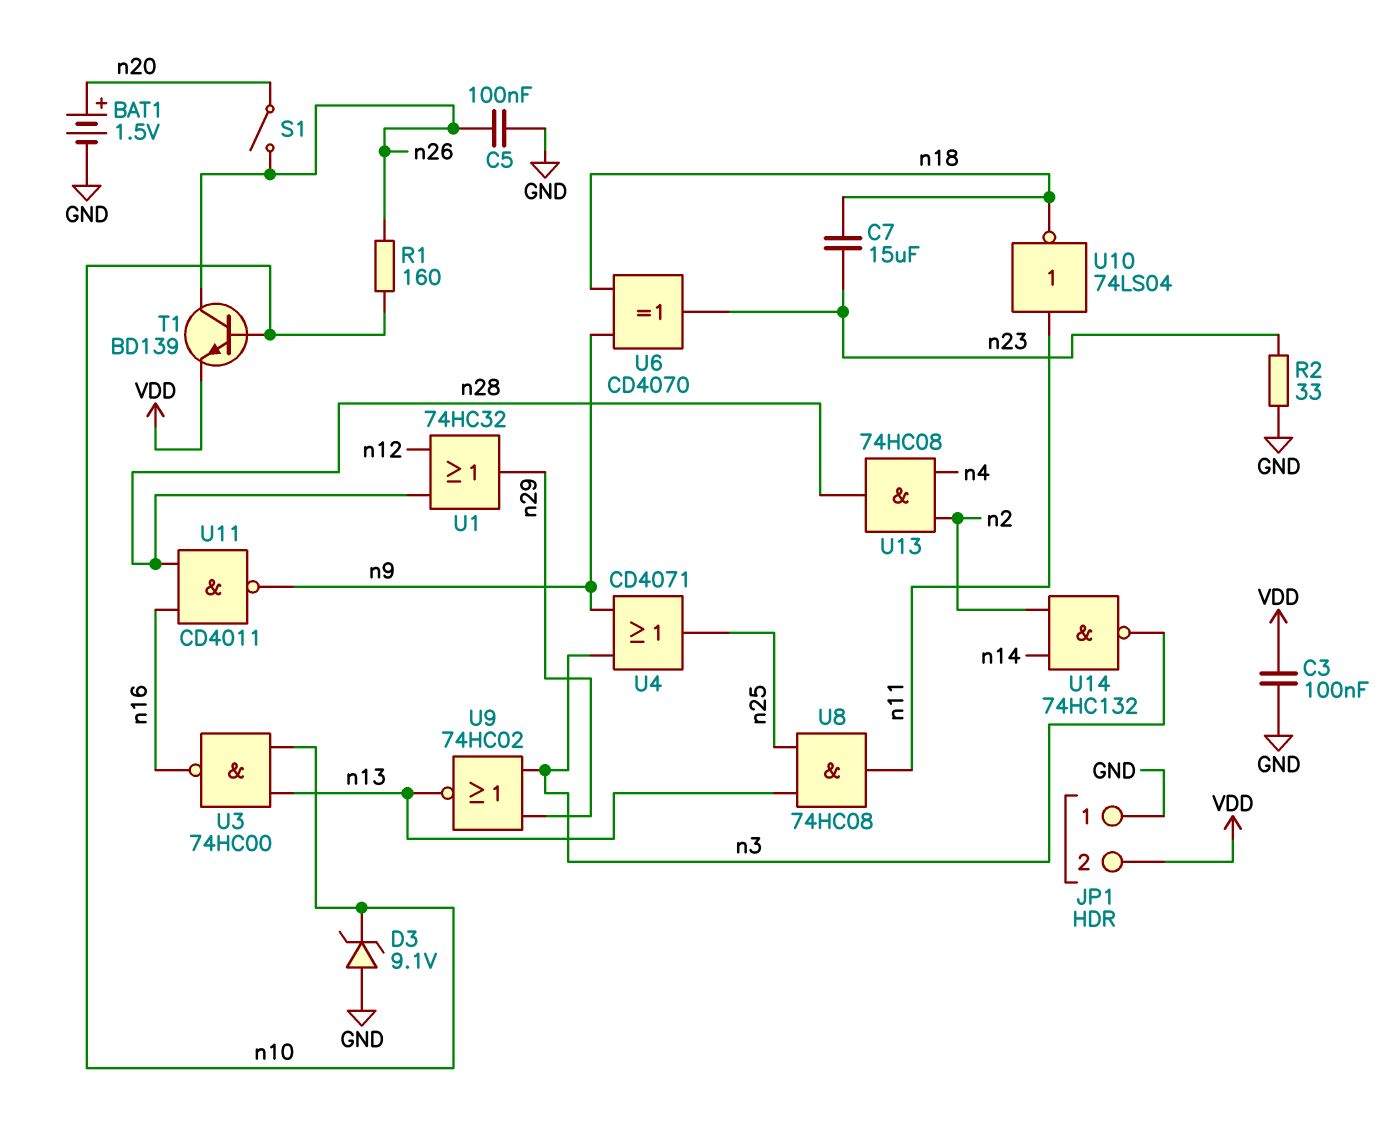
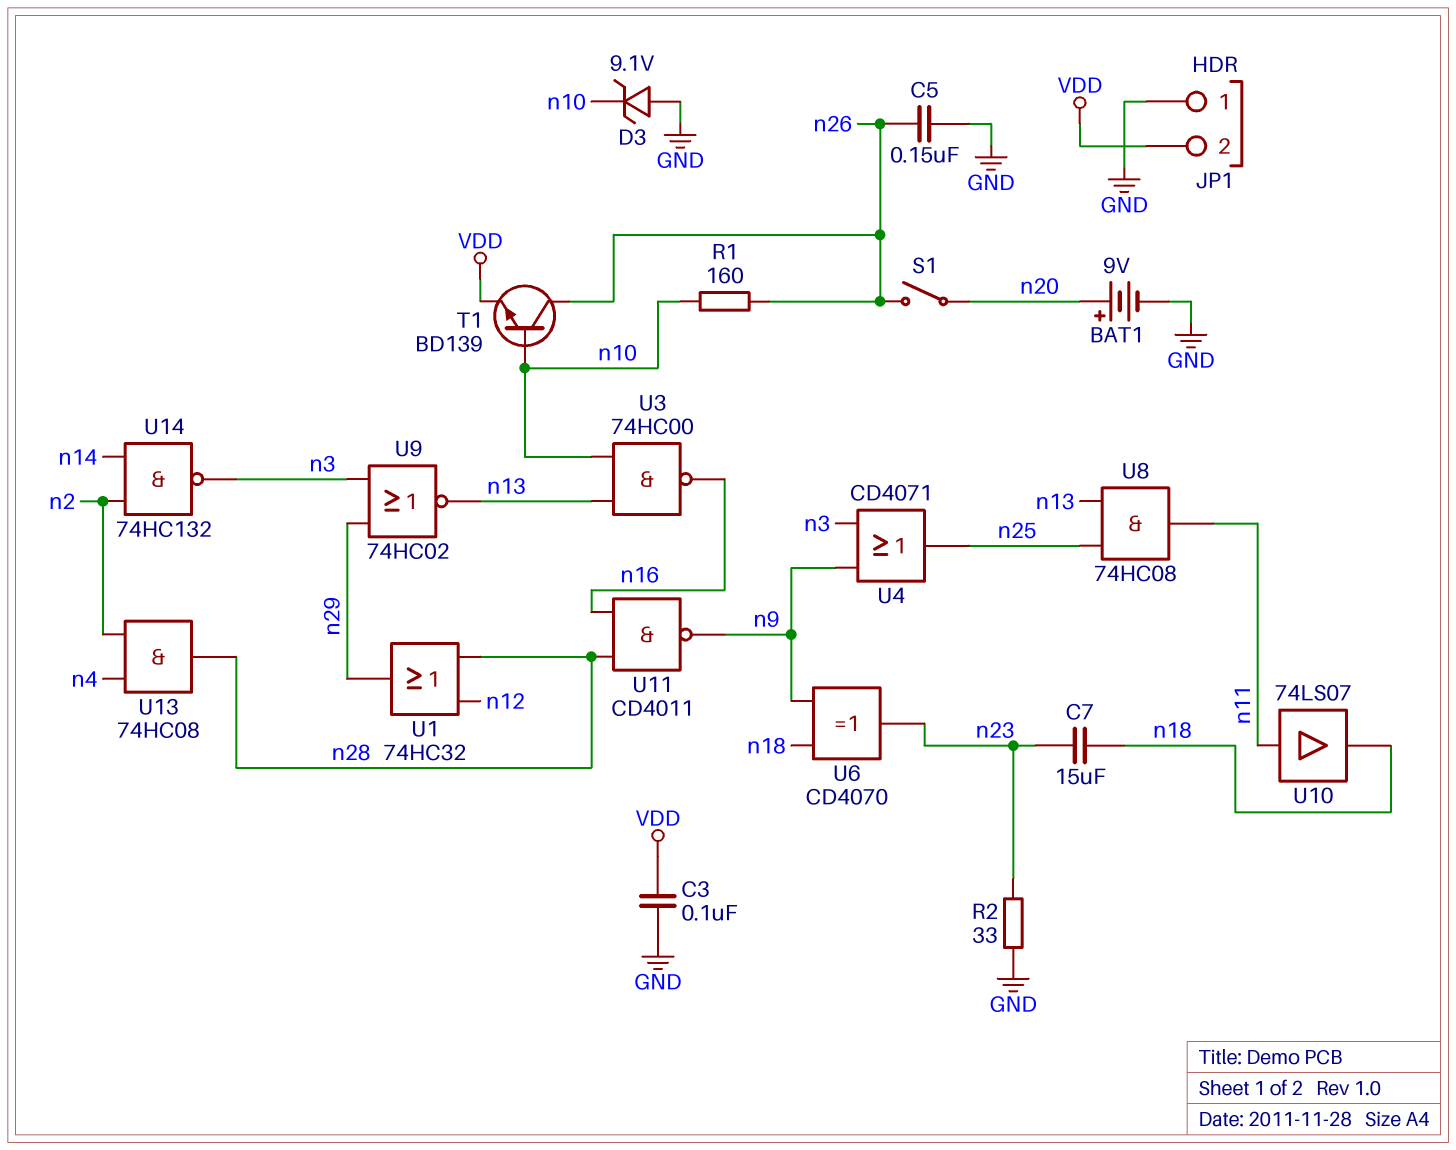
BAT1: 1.5V (plus n20, minus GND) -> 9V (plus n20, minus GND)
C5: 100nF (GND, n26) -> 150nF (GND, n26)
U10: NOT 74LS04 (in n11, out n18) -> buffer 74LS07 (in n11, out n18)

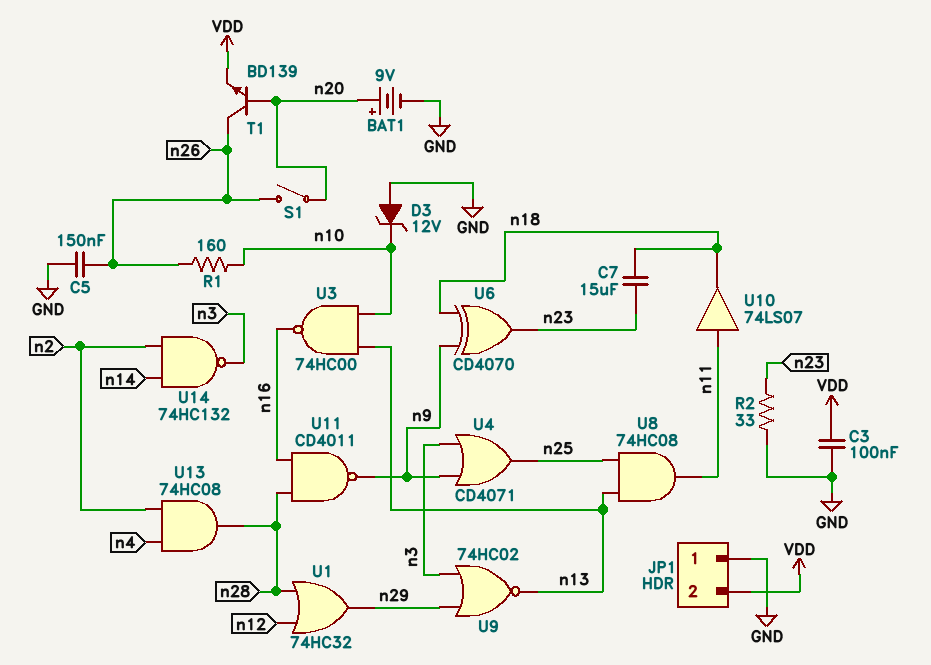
D3: zener 9.1V (A GND, K n10) -> zener 12V (A GND, K n10)
T1: NPN BD139 (B n10, C n26, E VDD) -> NPN BD139 (B n20, C n26, E VDD)

